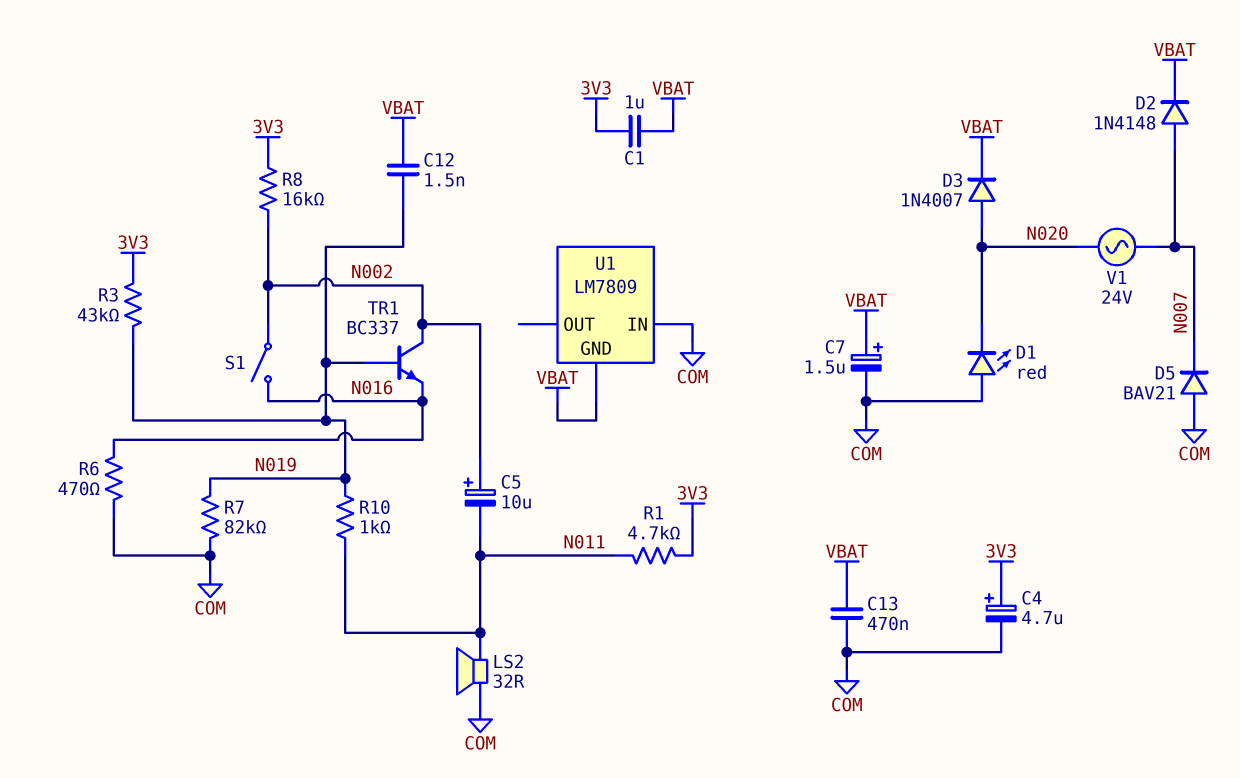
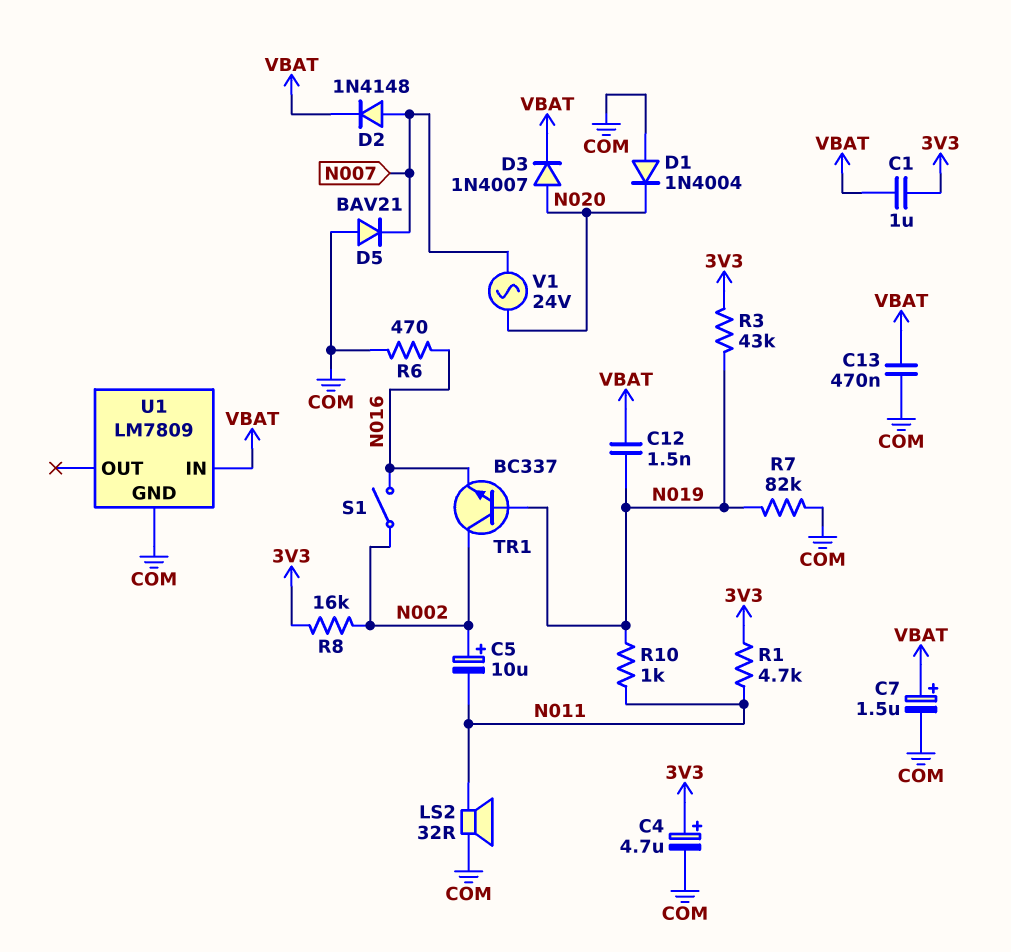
D1: LED red (A COM, K N020) -> diode 1N4004 (A COM, K N020)
U1 pin GND: VBAT -> COM
U1 pin IN: COM -> VBAT

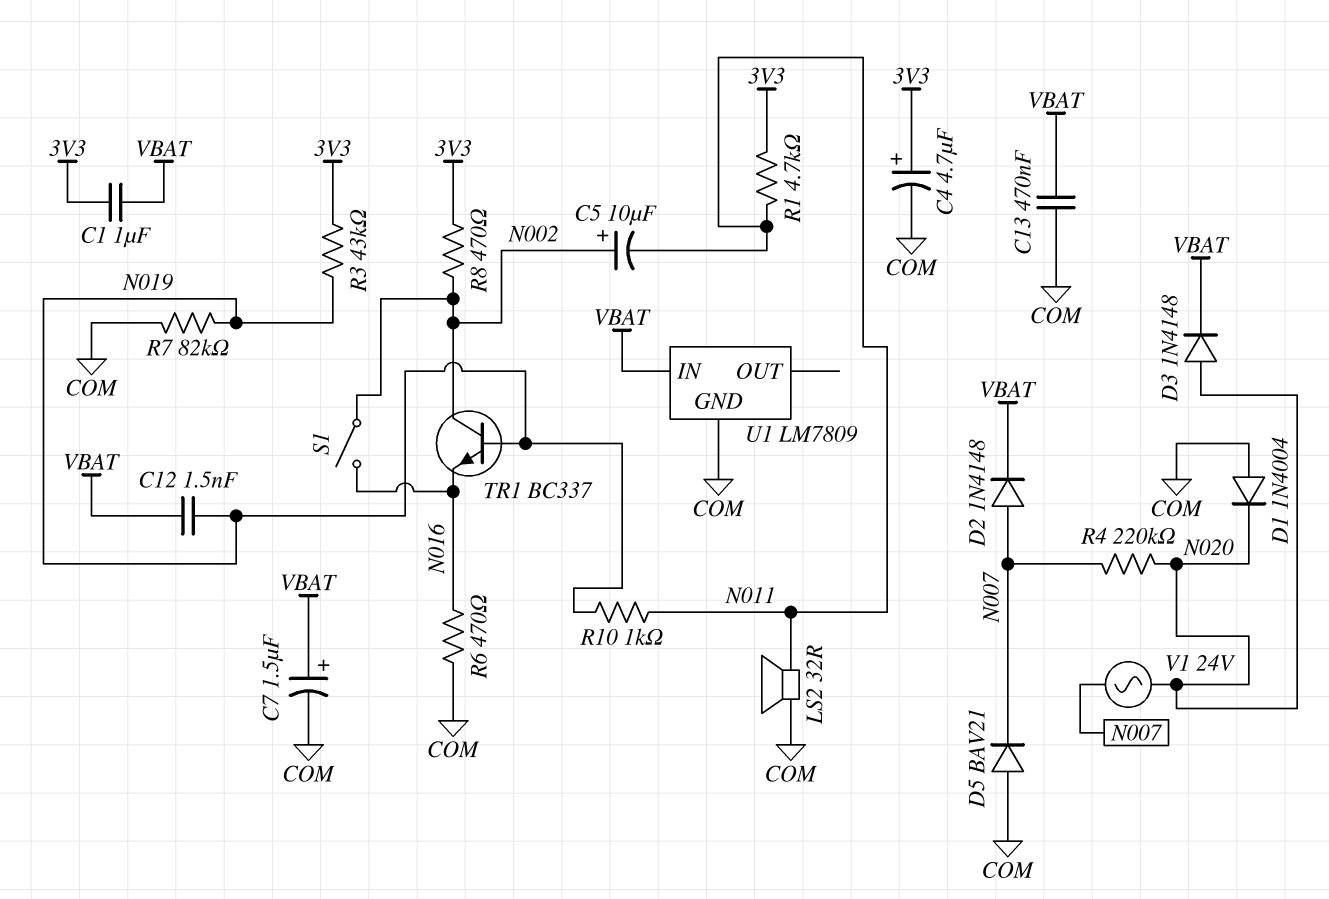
D3: diode 1N4007 (A N020, K VBAT) -> diode 1N4148 (A N020, K VBAT)
R4: none -> 220k (N007, N020)
R8: 16k (3V3, N002) -> 470 (3V3, N002)

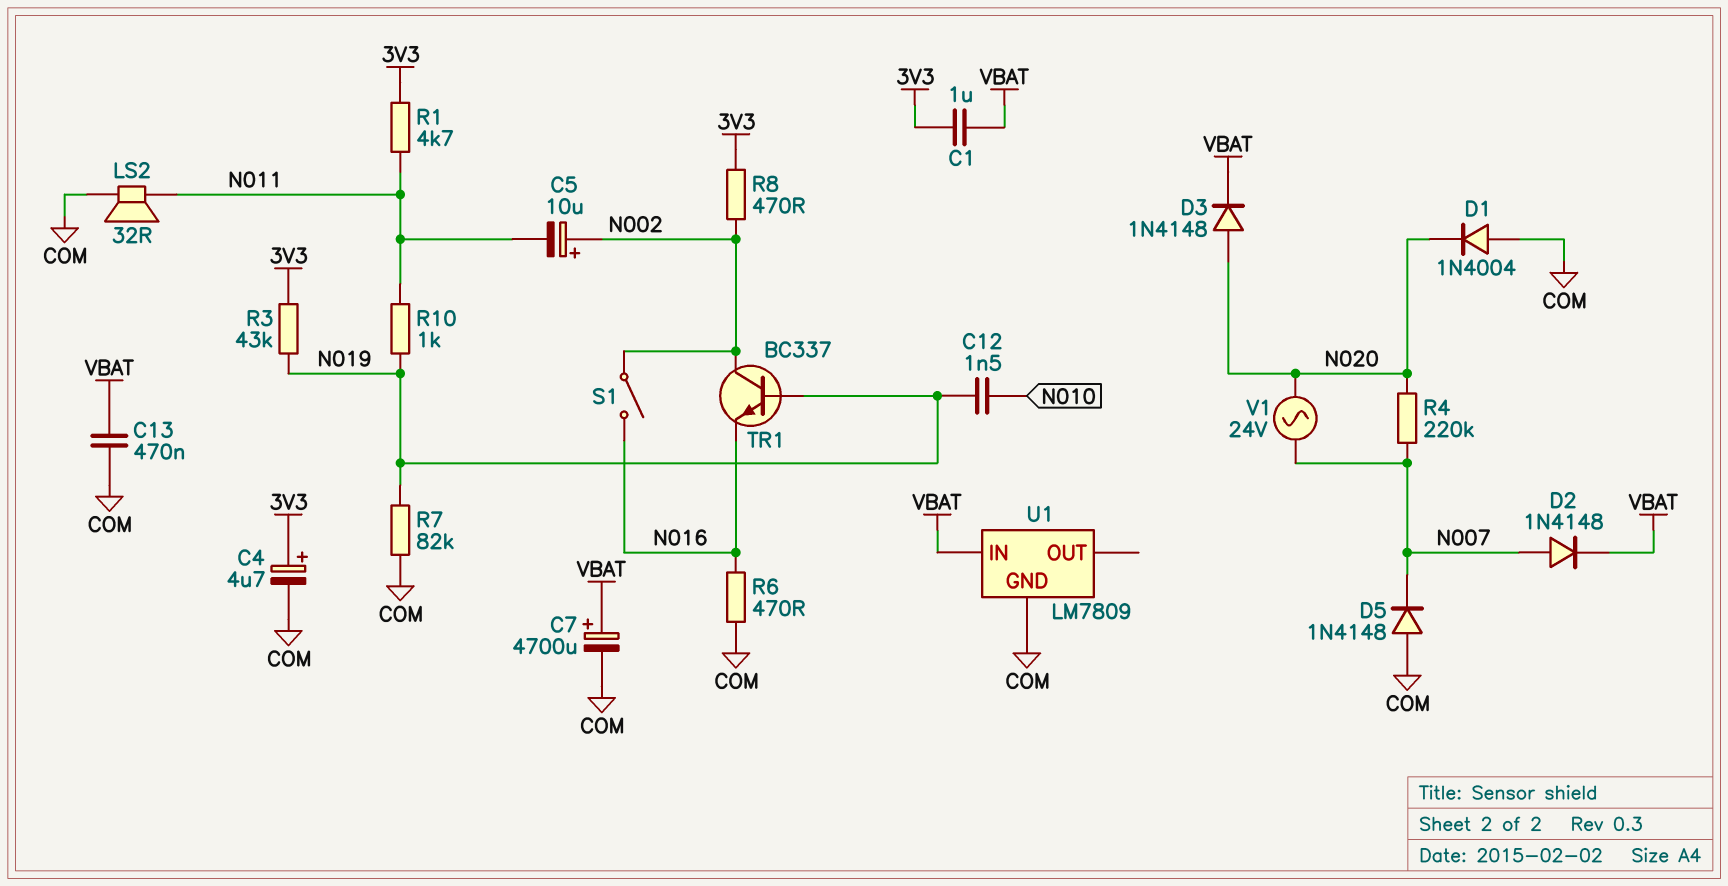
C7: 1.5uF (plus VBAT, minus COM) -> 4700uF (plus VBAT, minus COM)
C12: 1.5nF (N019, VBAT) -> 1.5nF (N010, N019)
D5: diode BAV21 (A COM, K N007) -> diode 1N4148 (A COM, K N007)

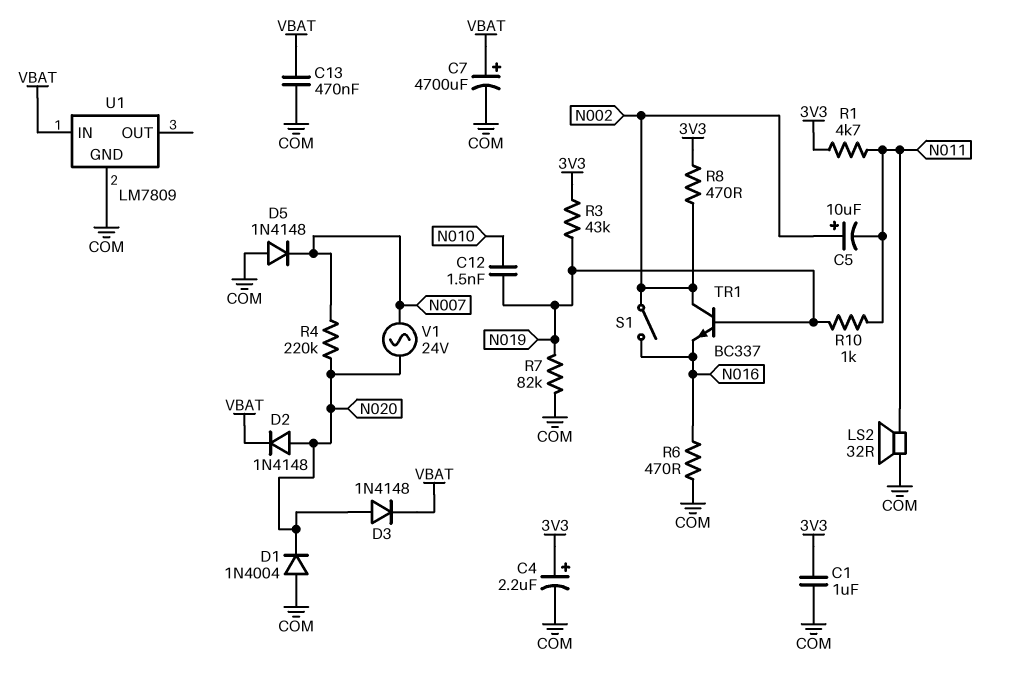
C1: 1uF (3V3, VBAT) -> 1uF (3V3, COM)
C4: 4.7uF (plus 3V3, minus COM) -> 2.2uF (plus 3V3, minus COM)
D2: diode 1N4148 (A N007, K VBAT) -> diode 1N4148 (A N020, K VBAT)

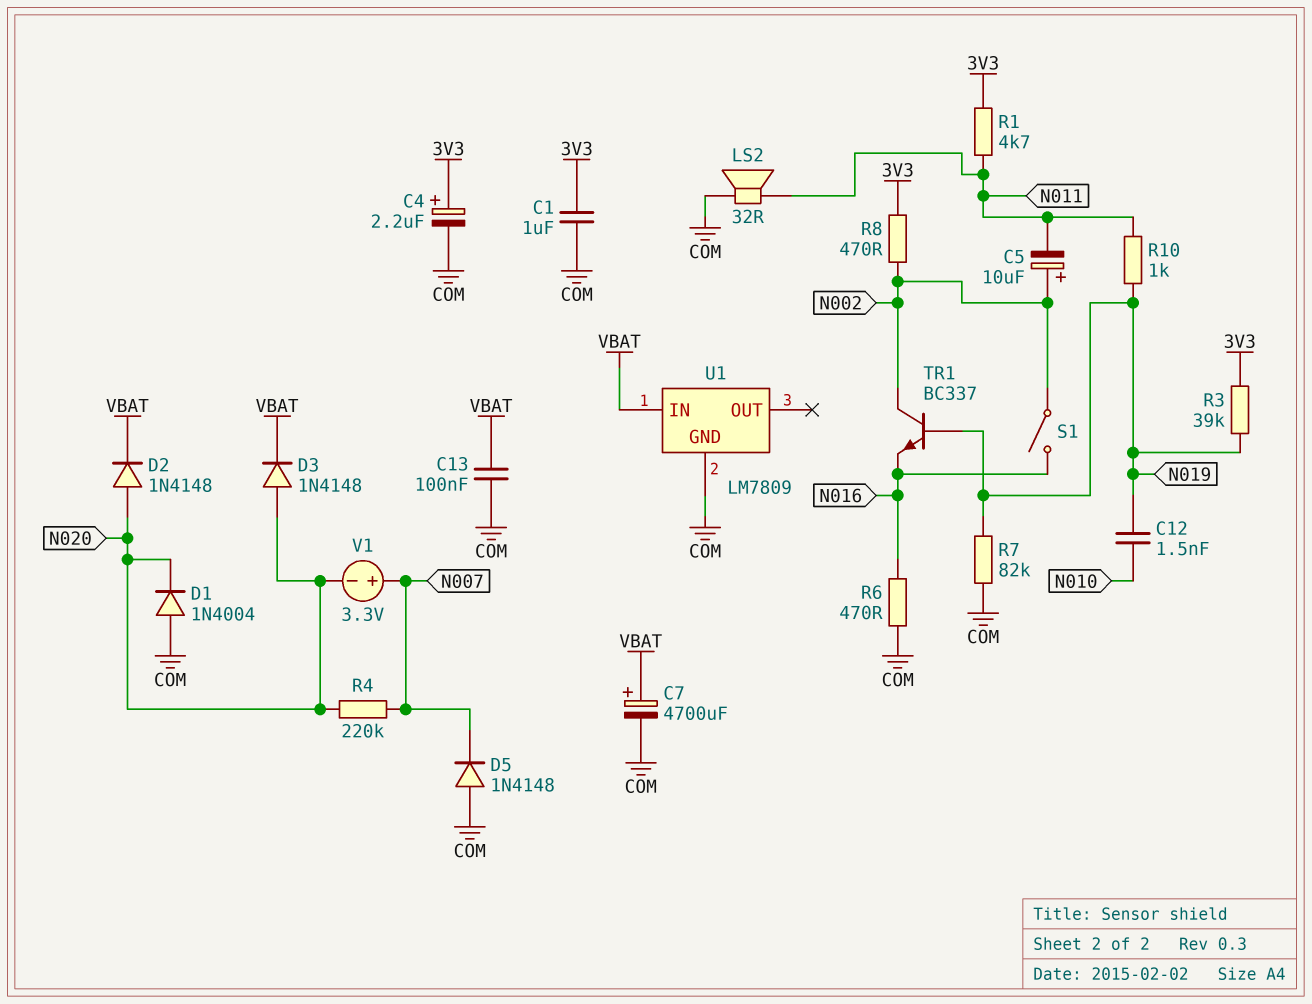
C13: 470nF (COM, VBAT) -> 100nF (COM, VBAT)
R3: 43k (3V3, N019) -> 39k (3V3, N019)
V1: AC 24V (N007, N020) -> 3.3V (plus N007, minus N020)

